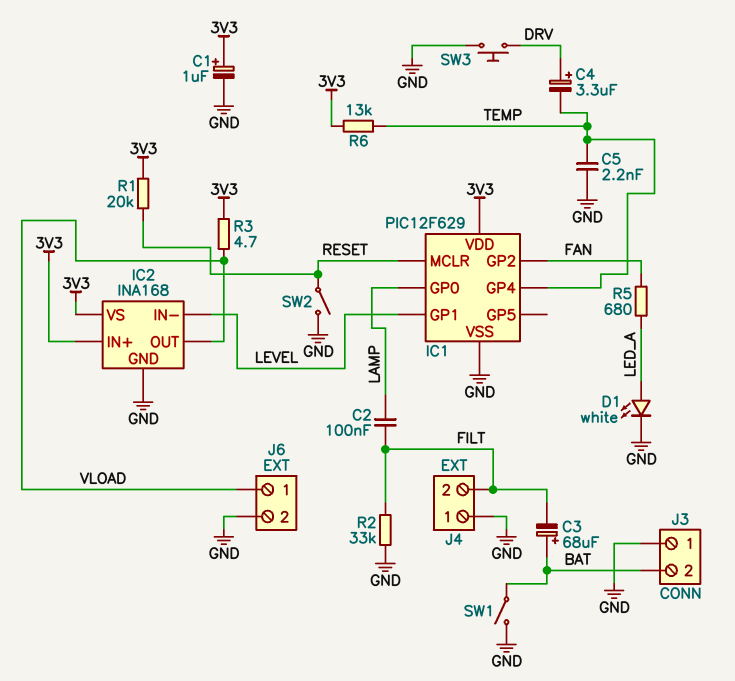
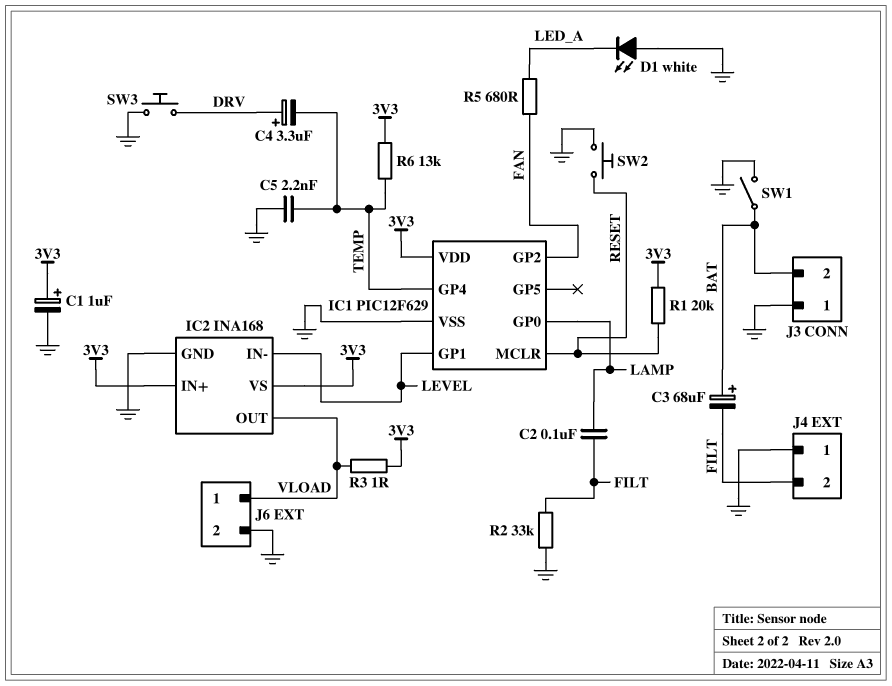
D1: LED white (A LED_A, K GND) -> LED white (A GND, K LED_A)
R3: 4.7 (3V3, VLOAD) -> 1 (3V3, VLOAD)
SW2: switch (GND, RESET) -> button (GND, RESET)

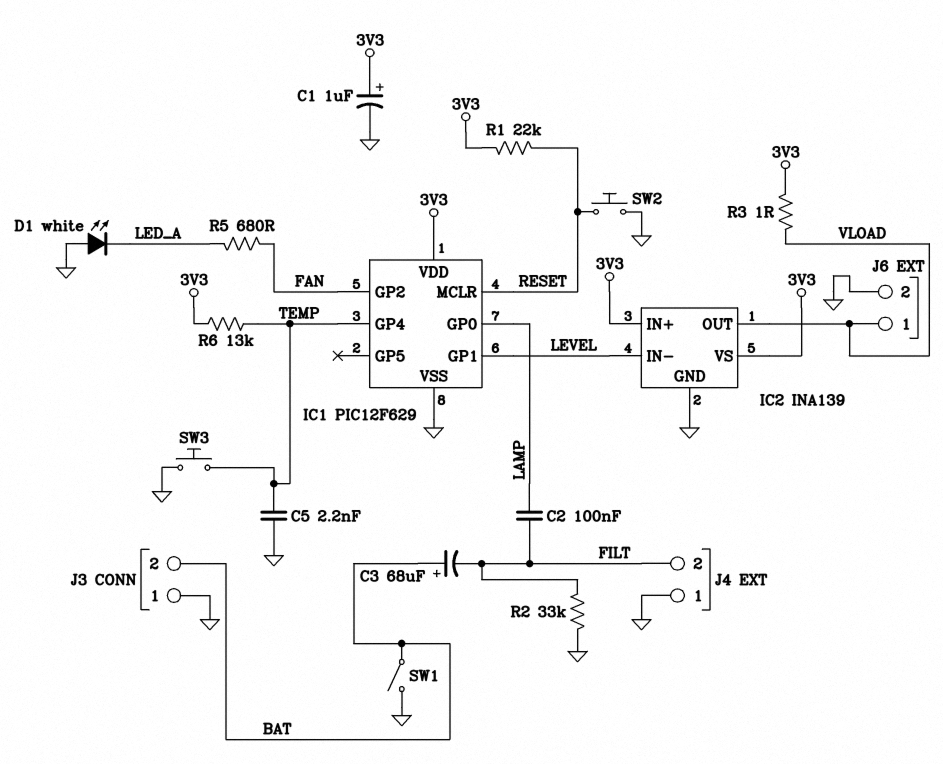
C4: 3.3uF (plus DRV, minus TEMP) -> none
IC2: INA168 -> INA139
R1: 20k (3V3, RESET) -> 22k (3V3, RESET)
SW3: button (DRV, GND) -> button (GND, TEMP)

